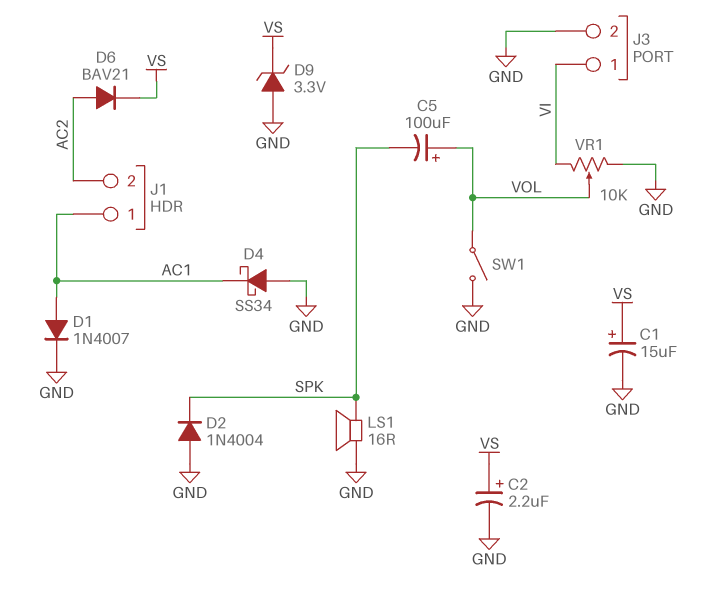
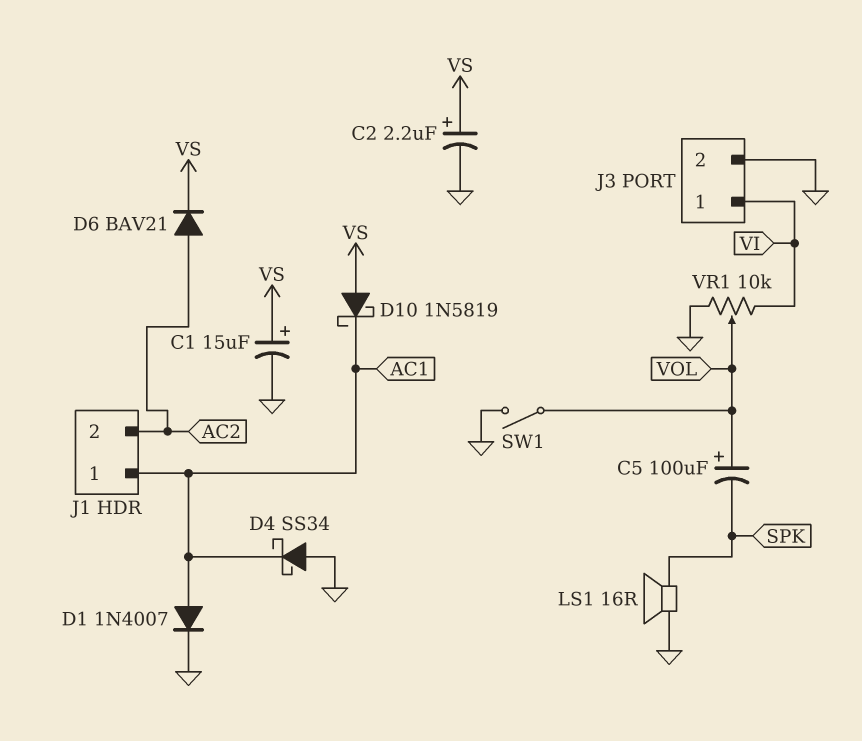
D2: diode 1N4004 (A GND, K SPK) -> none
D9: zener 3.3V (A GND, K VS) -> none
D10: none -> schottky 1N5819 (A VS, K AC1)

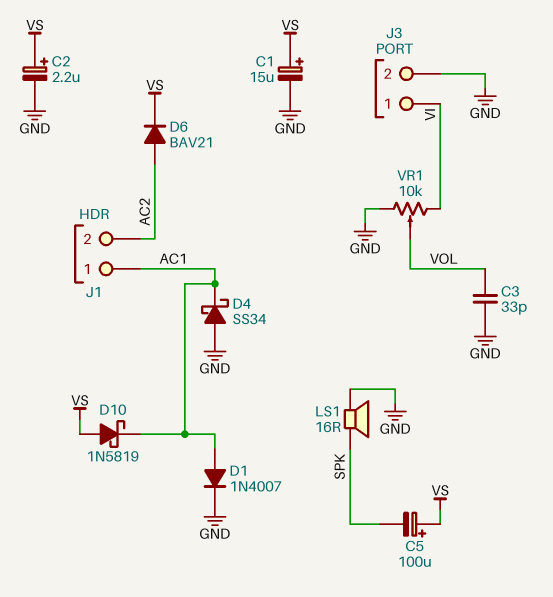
C3: none -> 33pF (GND, VOL)
C5: 100uF (plus VOL, minus SPK) -> 100uF (plus VS, minus SPK)
SW1: switch (GND, VOL) -> none

